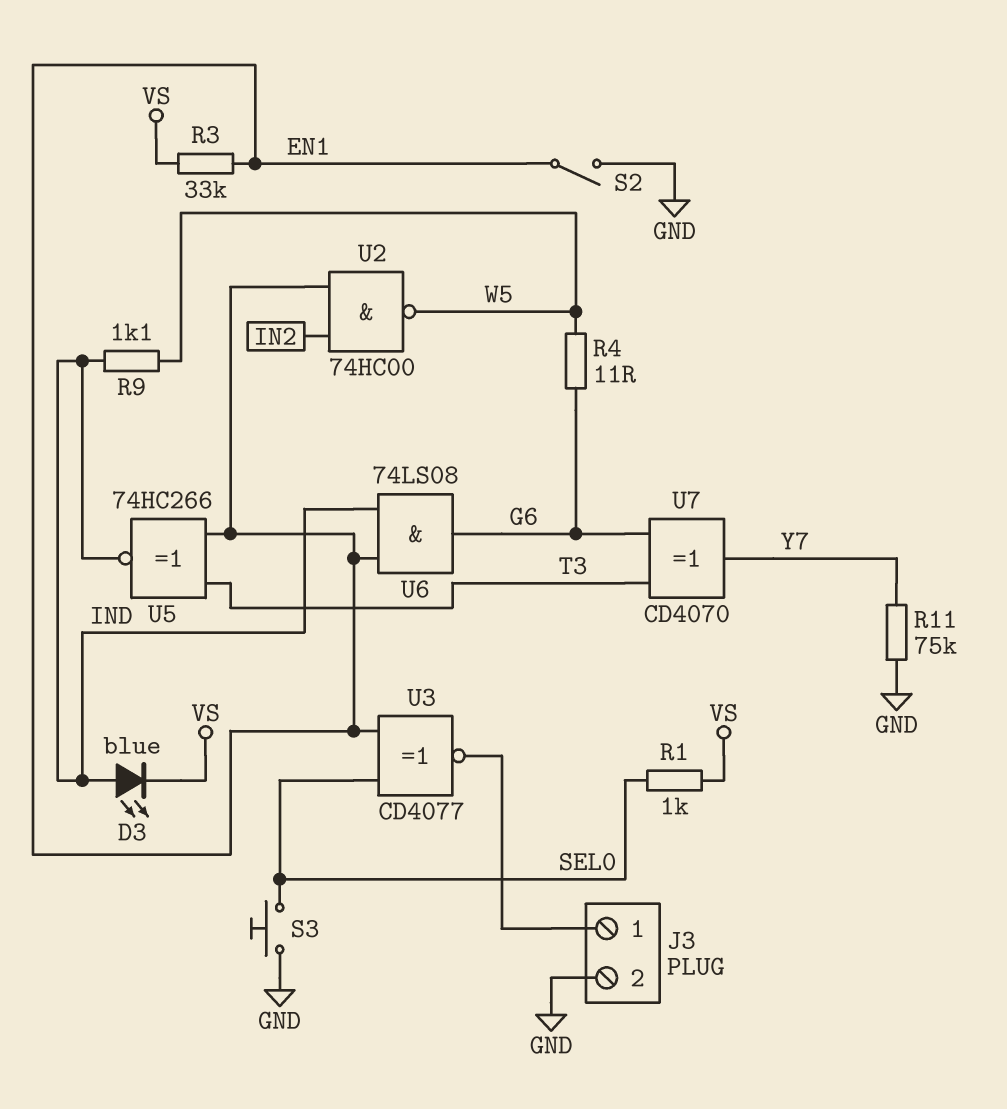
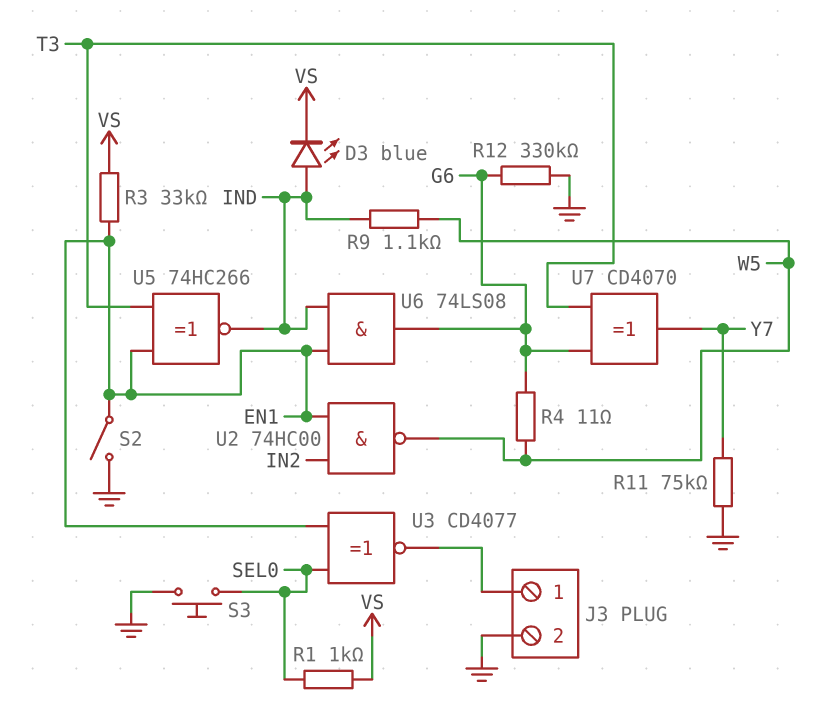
R12: none -> 330k (G6, GND)

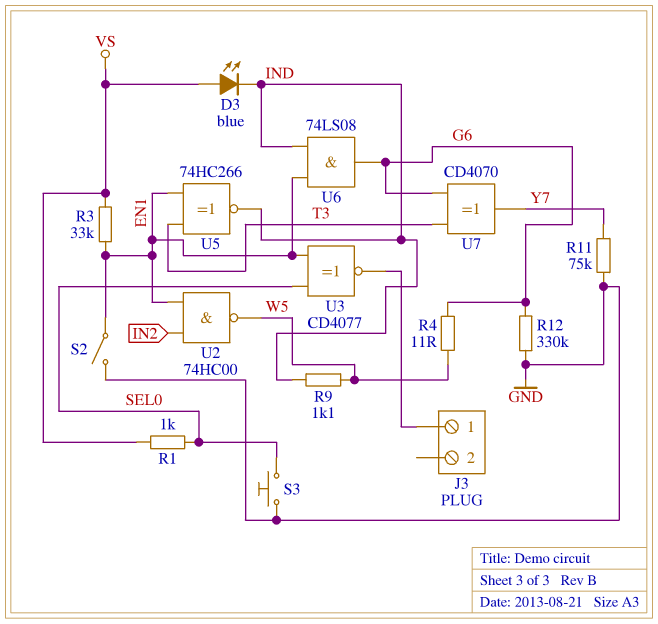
D3: LED blue (A IND, K VS) -> LED blue (A VS, K IND)
J3 pin 2: GND -> none

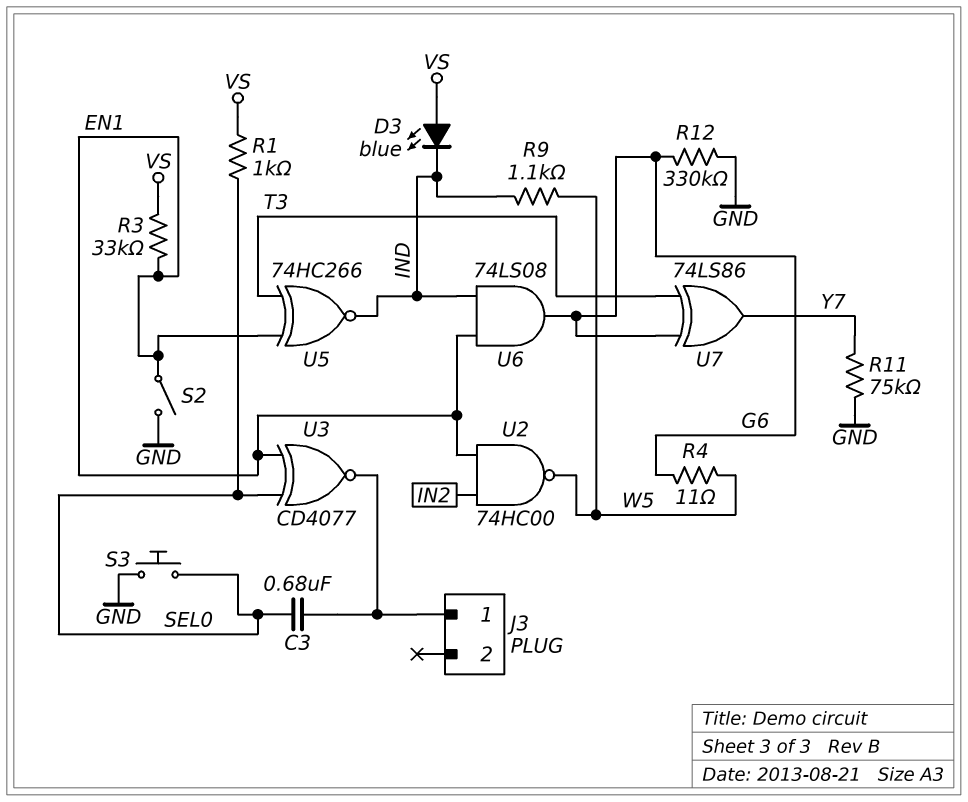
C3: none -> 680nF (J3/1, SEL0)
U7: XOR CD4070 (in G6, in T3, out Y7) -> XOR 74LS86 (in G6, in T3, out Y7)

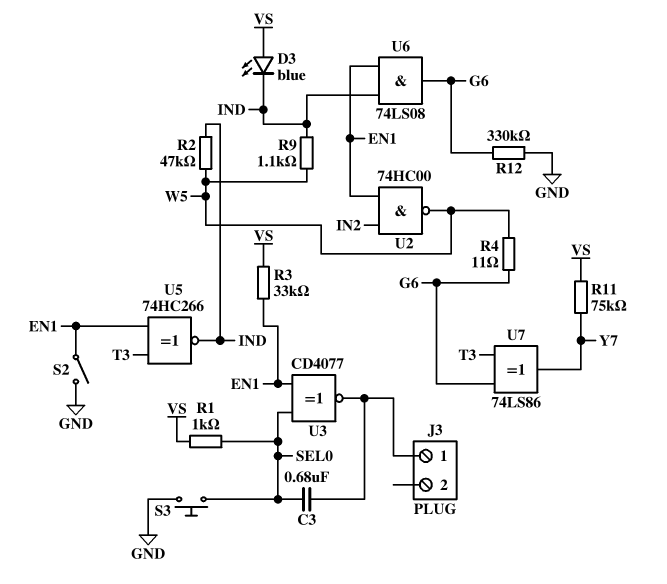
R2: none -> 47k (IND, W5)
R11: 75k (GND, Y7) -> 75k (VS, Y7)

